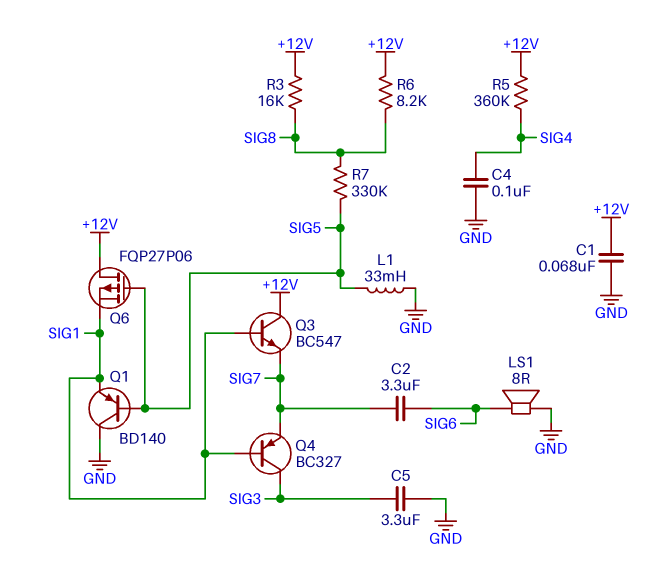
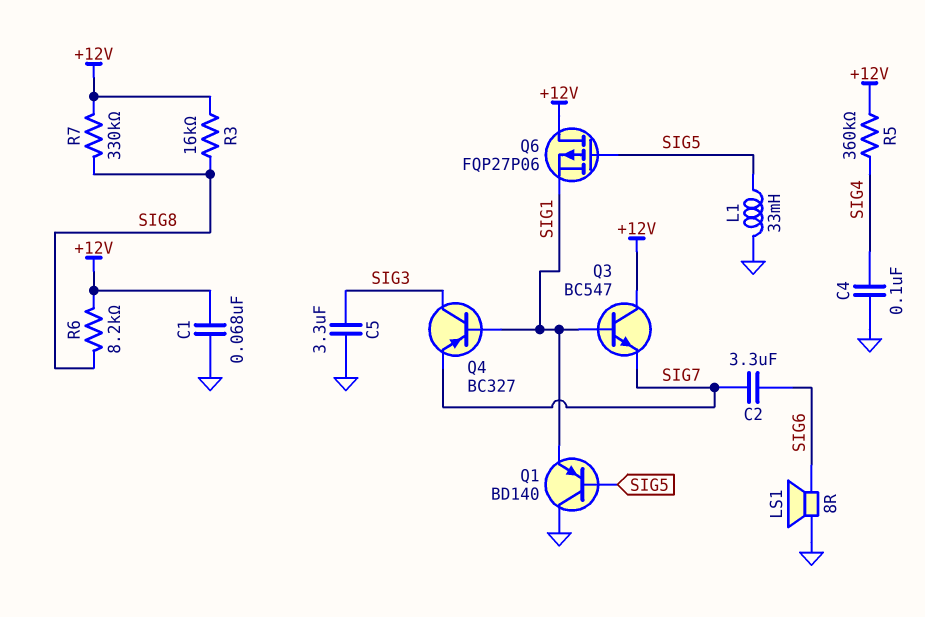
R7: 330k (SIG5, SIG8) -> 330k (+12V, SIG8)

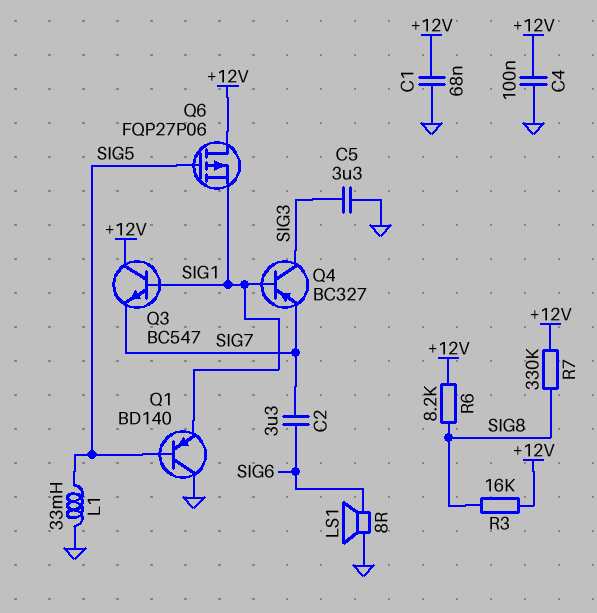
C4: 100nF (GND, SIG4) -> 100nF (+12V, GND)
R5: 360k (+12V, SIG4) -> none

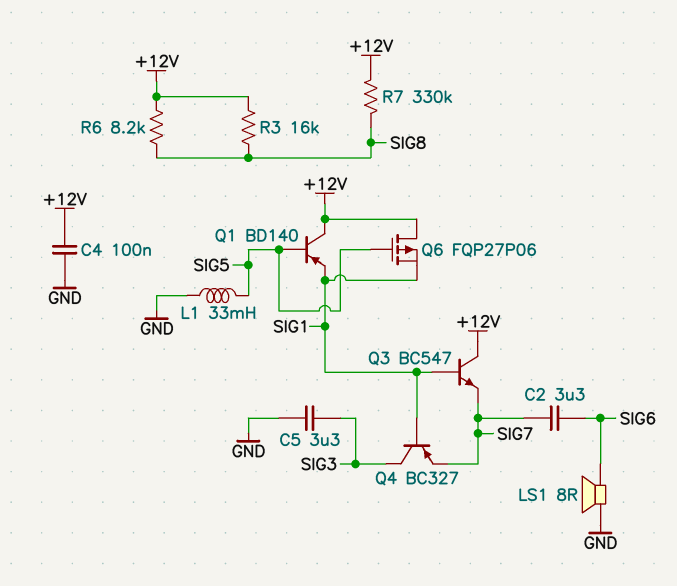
C1: 68nF (+12V, GND) -> none
Q1: PNP BD140 (B SIG5, C GND, E SIG1) -> PNP BD140 (B SIG5, C +12V, E SIG1)

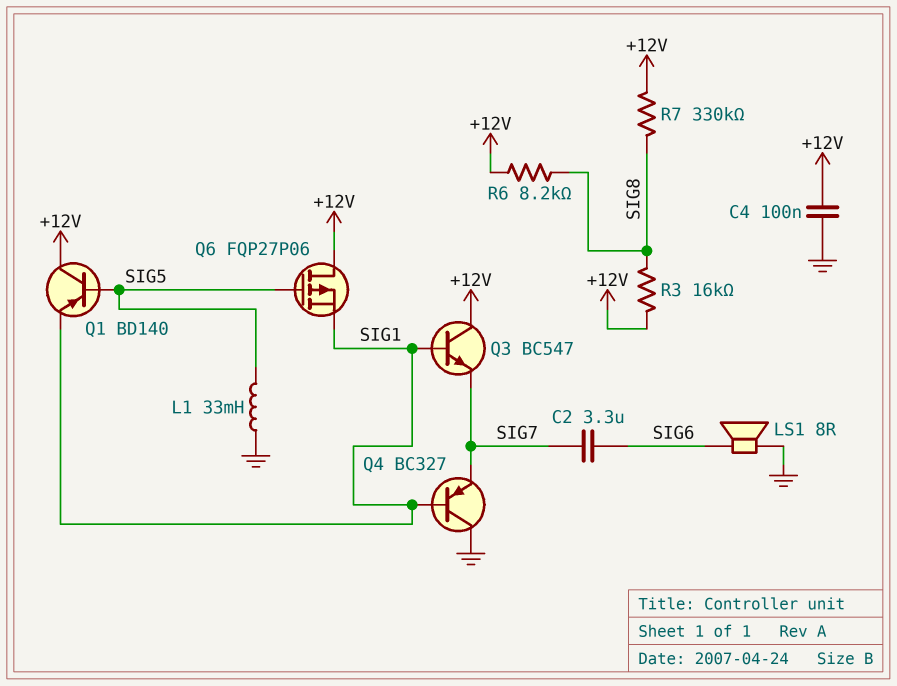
C5: 3.3uF (GND, SIG3) -> none
Q4: PNP BC327 (B SIG1, C SIG3, E SIG7) -> PNP BC327 (B SIG1, C GND, E SIG7)

